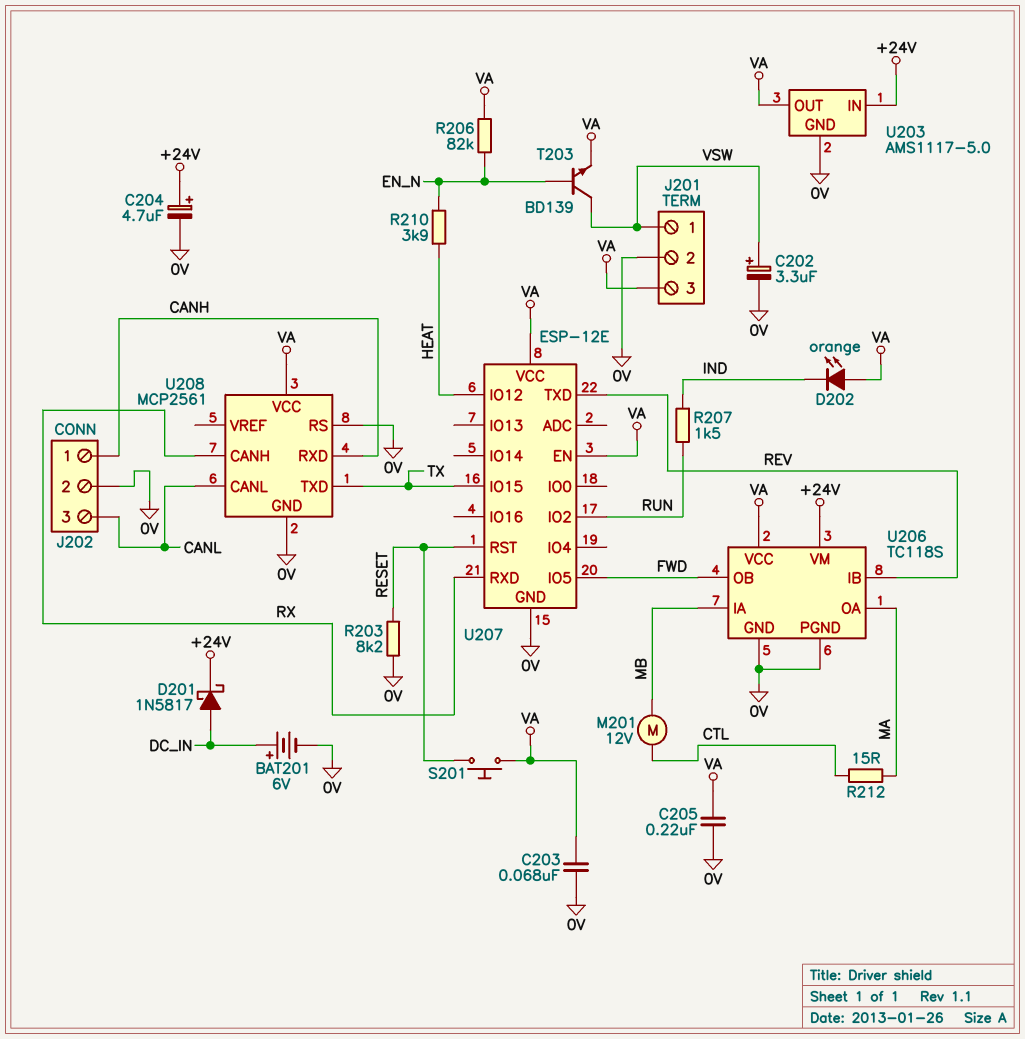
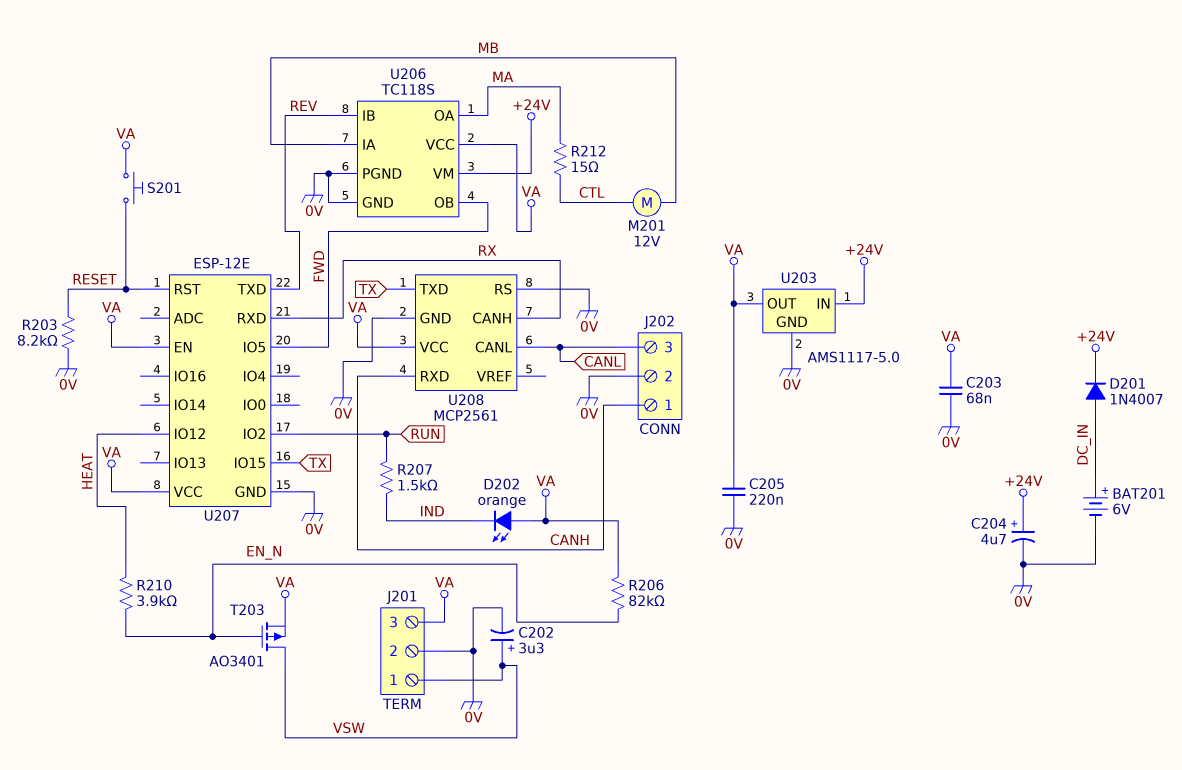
D201: schottky 1N5817 (A DC_IN, K +24V) -> diode 1N4007 (A DC_IN, K +24V)
T203: NPN BD139 (B EN_N, C VSW, E VA) -> PMOS AO3401 (G EN_N, D VSW, S VA)

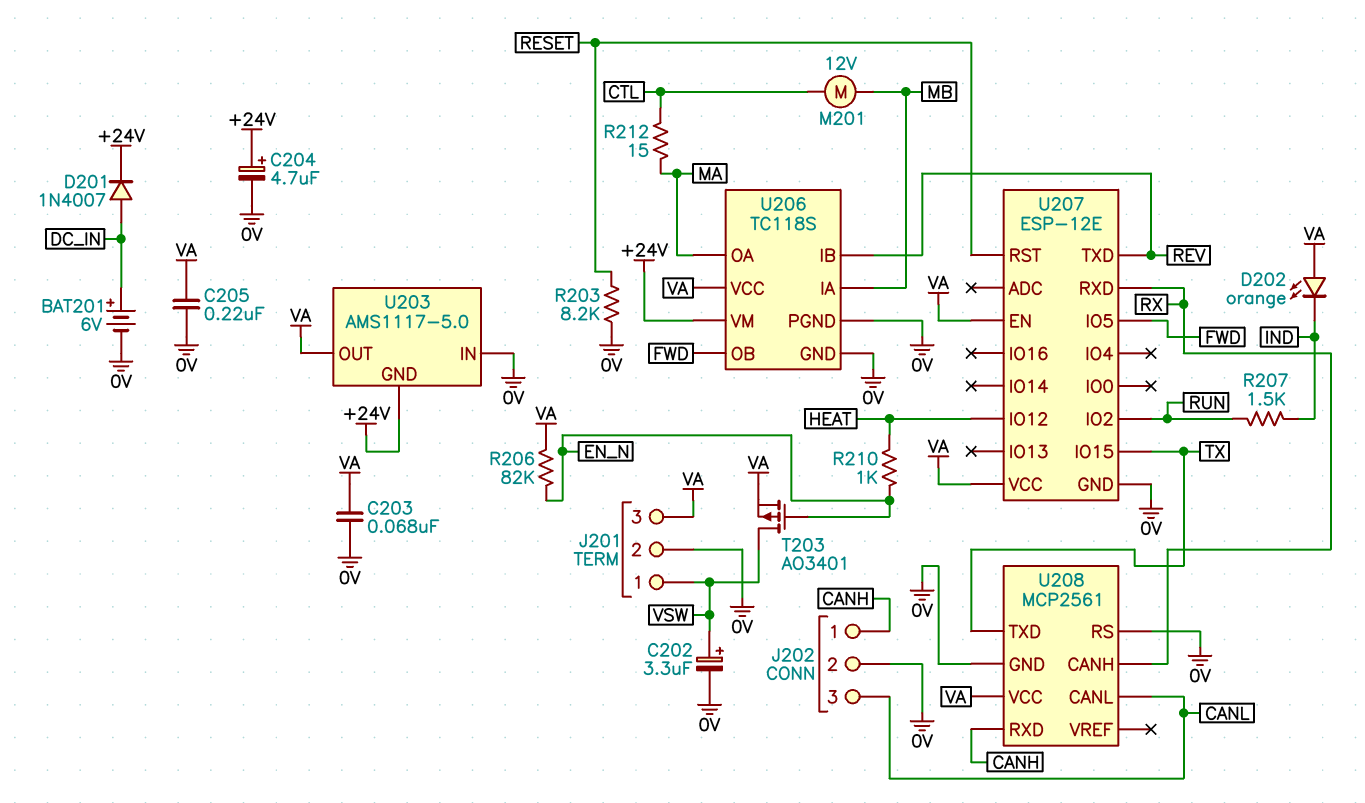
R210: 3.9k (EN_N, HEAT) -> 1k (EN_N, HEAT)
S201: button (RESET, VA) -> none
U203 pin GND: 0V -> +24V
U203 pin IN: +24V -> 0V

